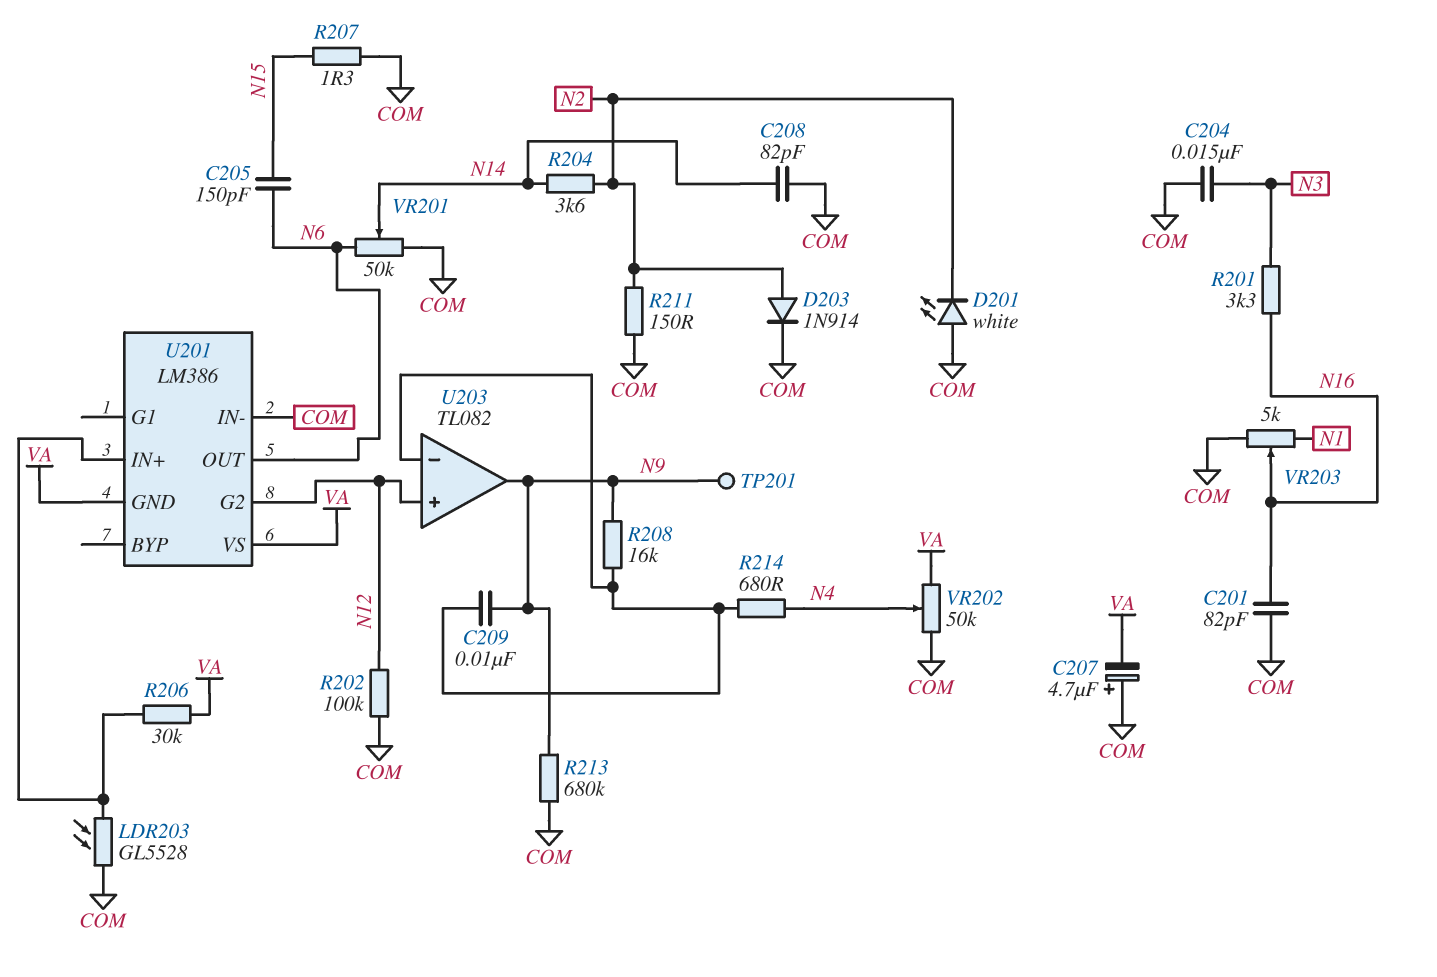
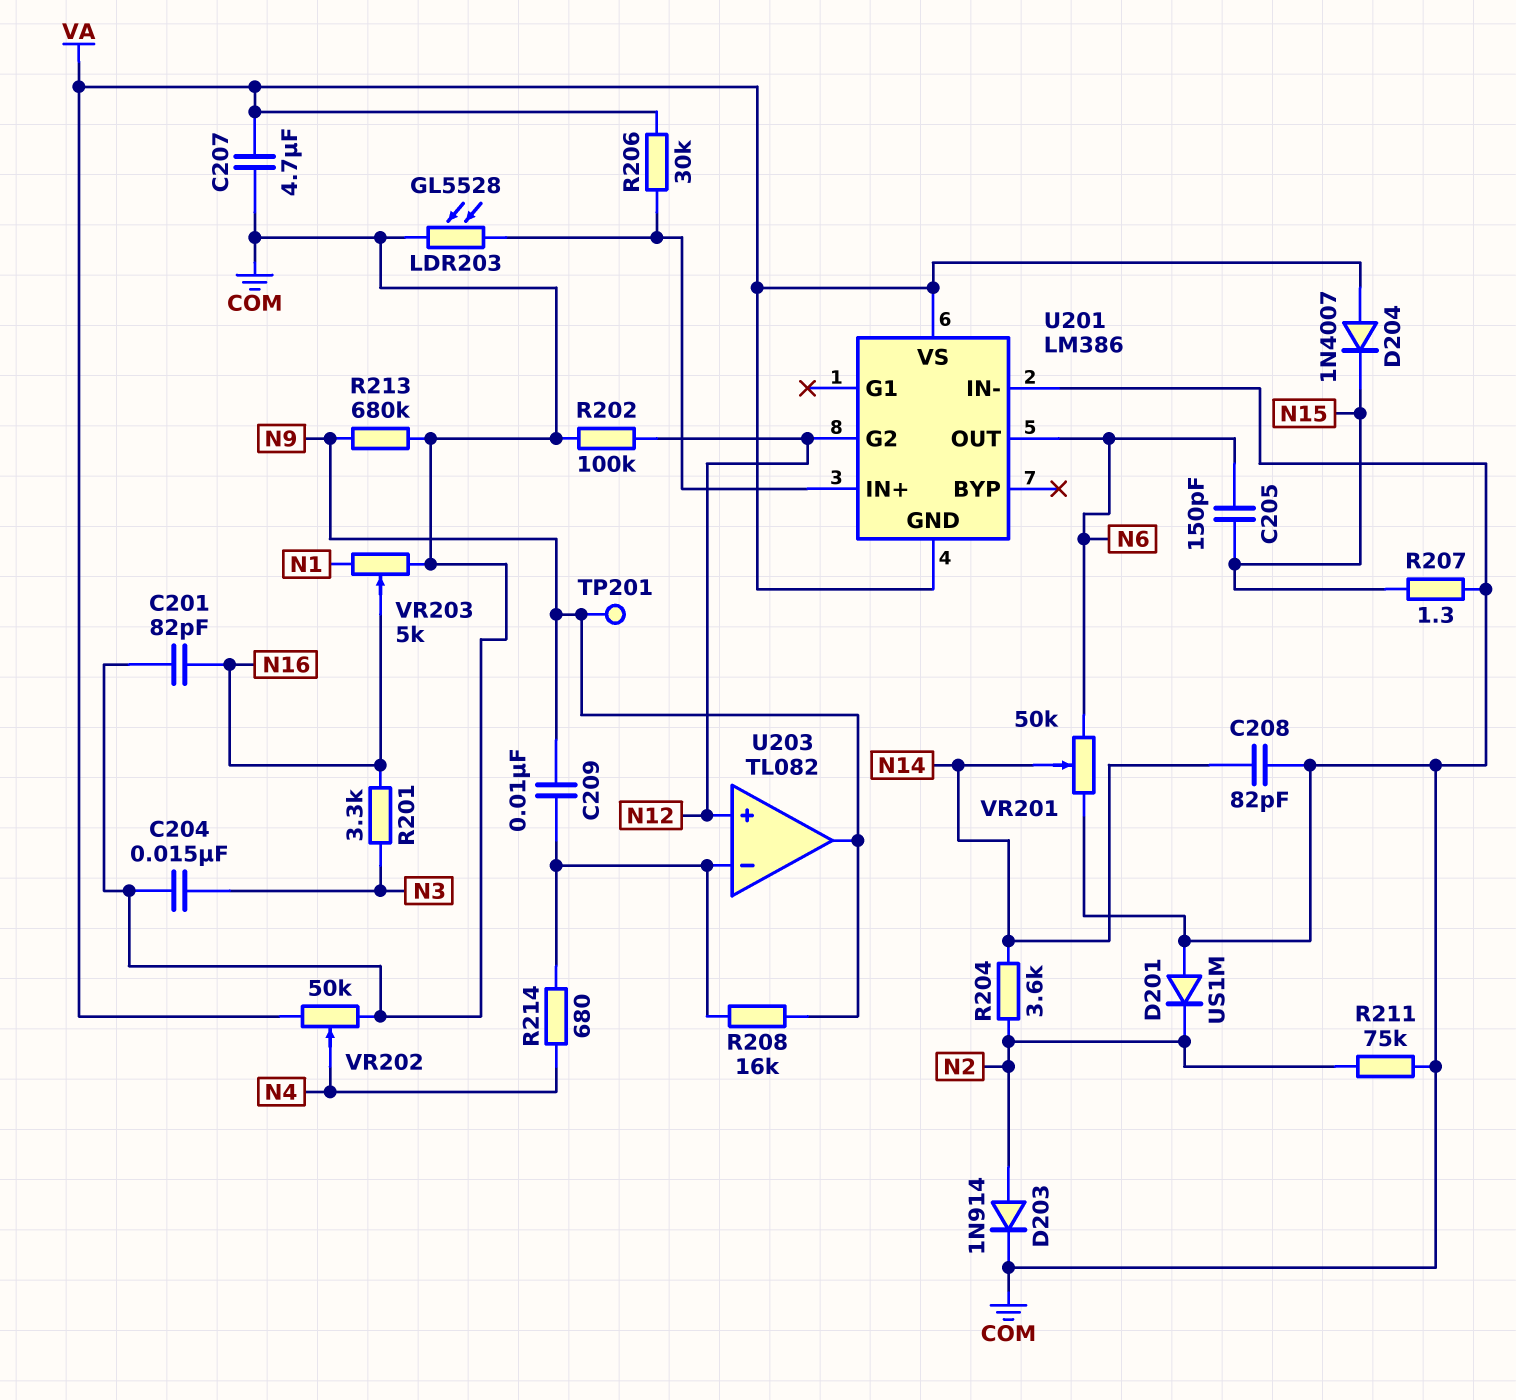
C207: 4.7uF (plus COM, minus VA) -> 4.7uF (COM, VA)
D201: LED white (A COM, K N2) -> diode US1M (A COM, K N2)
D204: none -> diode 1N4007 (A VA, K N15)
R211: 150 (COM, N2) -> 75k (COM, N2)

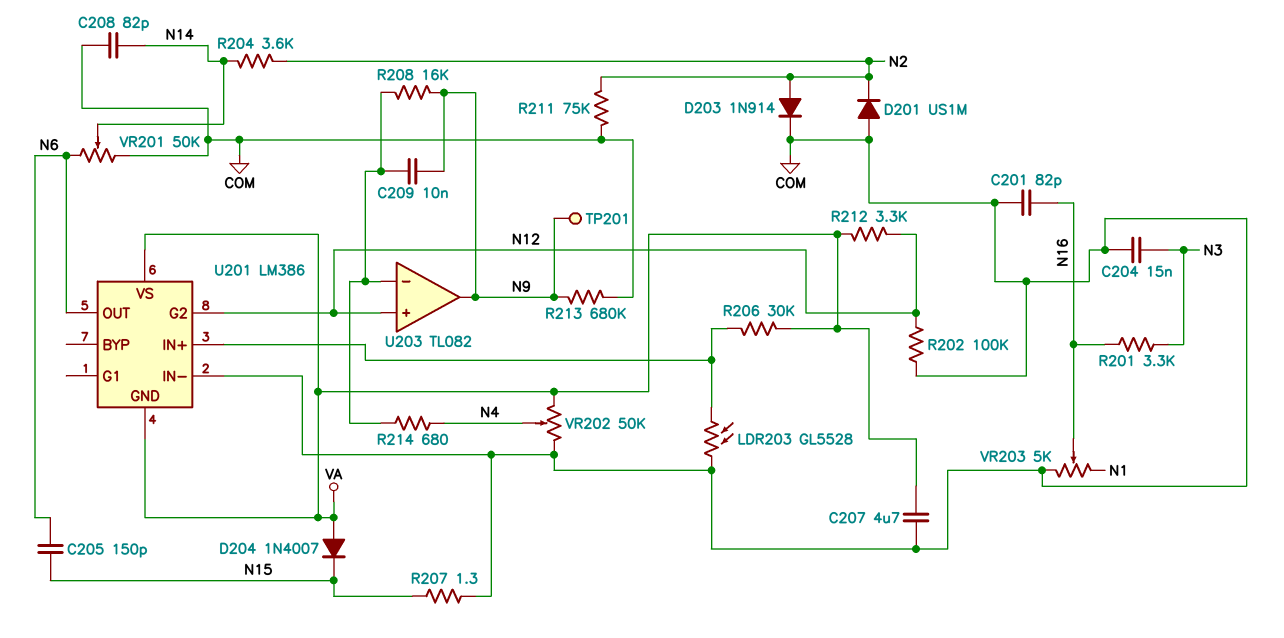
R212: none -> 3.3k (N12, VA)

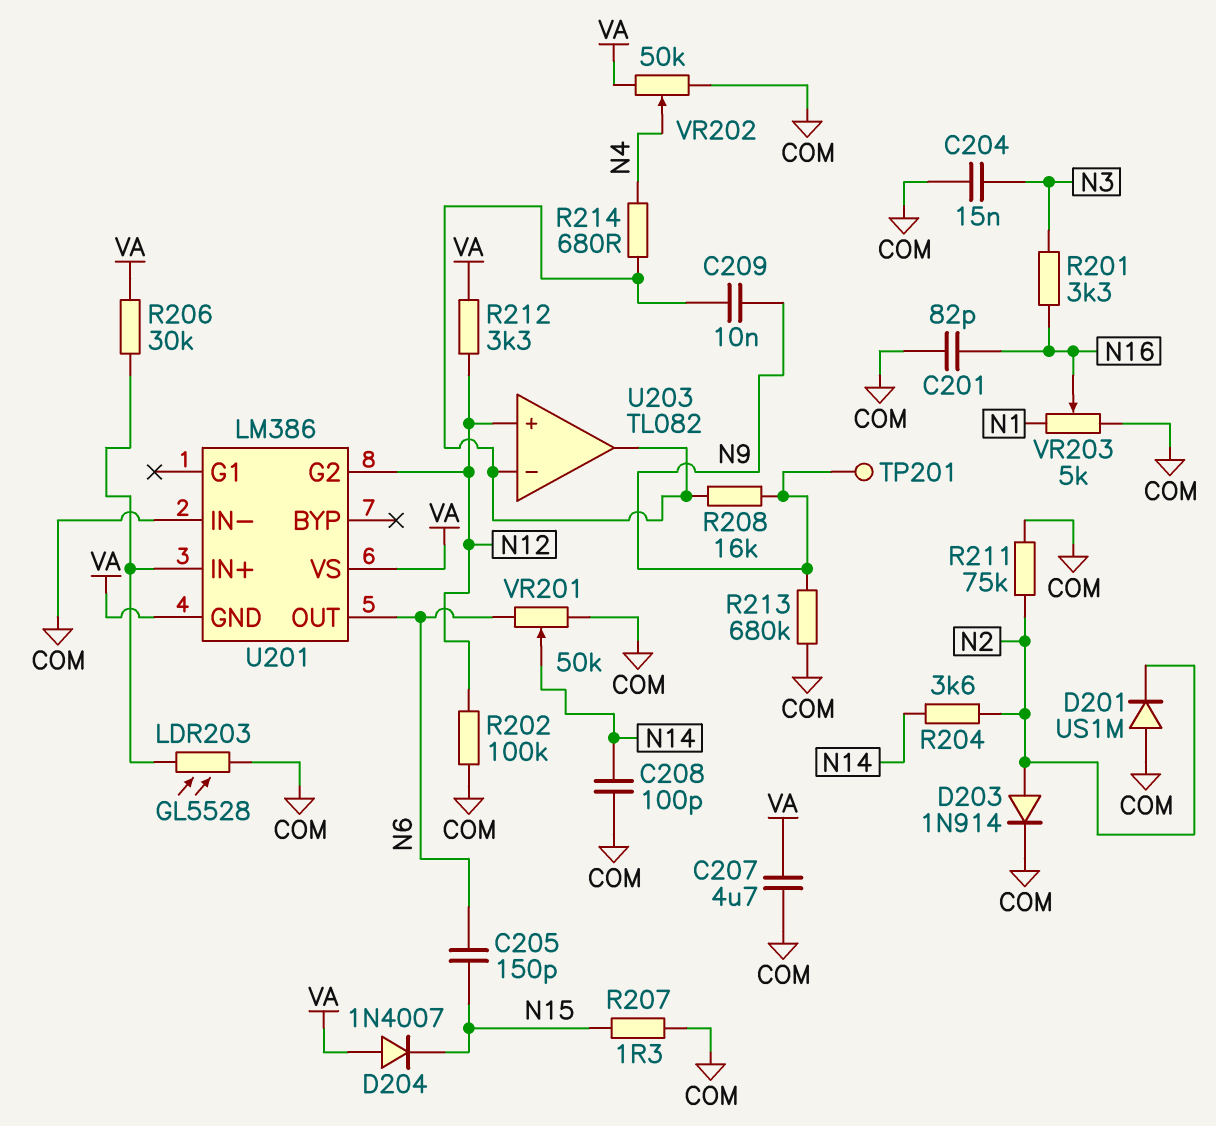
C208: 82pF (COM, N14) -> 100pF (COM, N14)
U203 pin out: N9 -> U203/in-

